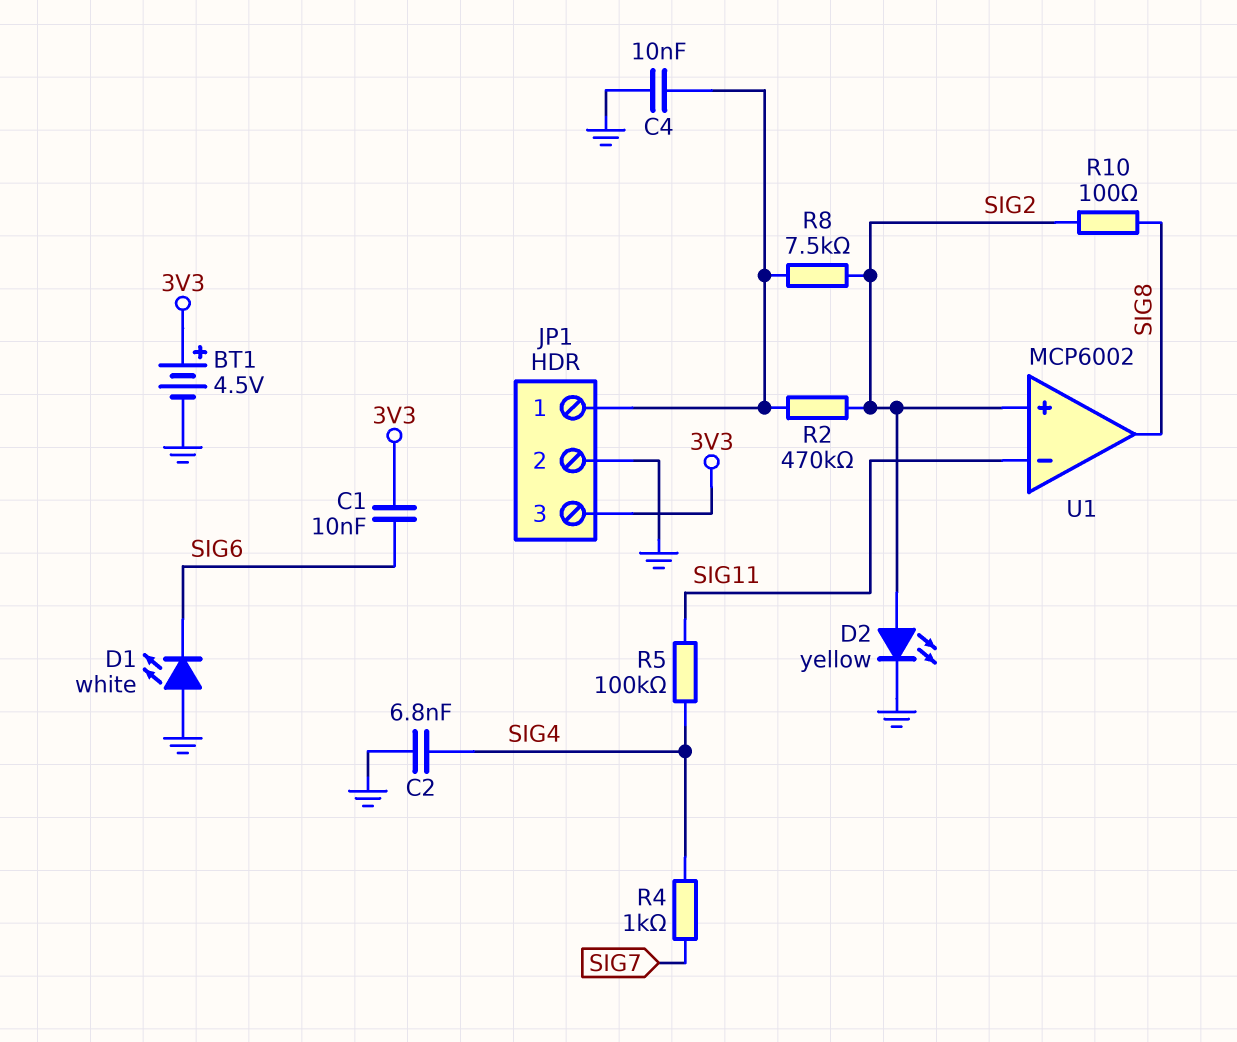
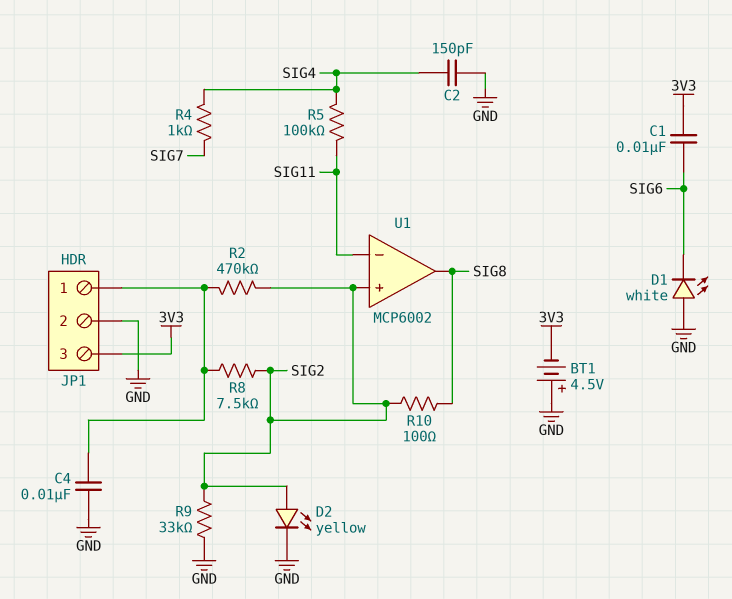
BT1: 4.5V (plus 3V3, minus GND) -> 4.5V (plus GND, minus 3V3)
C2: 6.8nF (GND, SIG4) -> 150pF (GND, SIG4)
R9: none -> 33k (GND, SIG2)

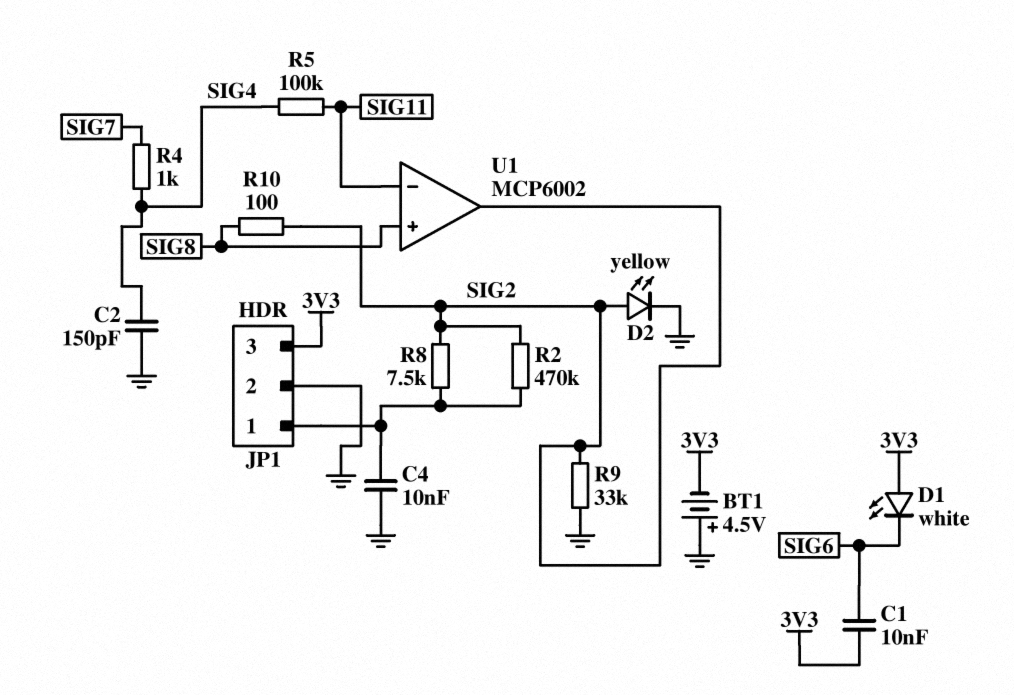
D1: LED white (A GND, K SIG6) -> LED white (A 3V3, K SIG6)
U1 pin in+: SIG2 -> SIG8
U1 pin out: SIG8 -> SIG2

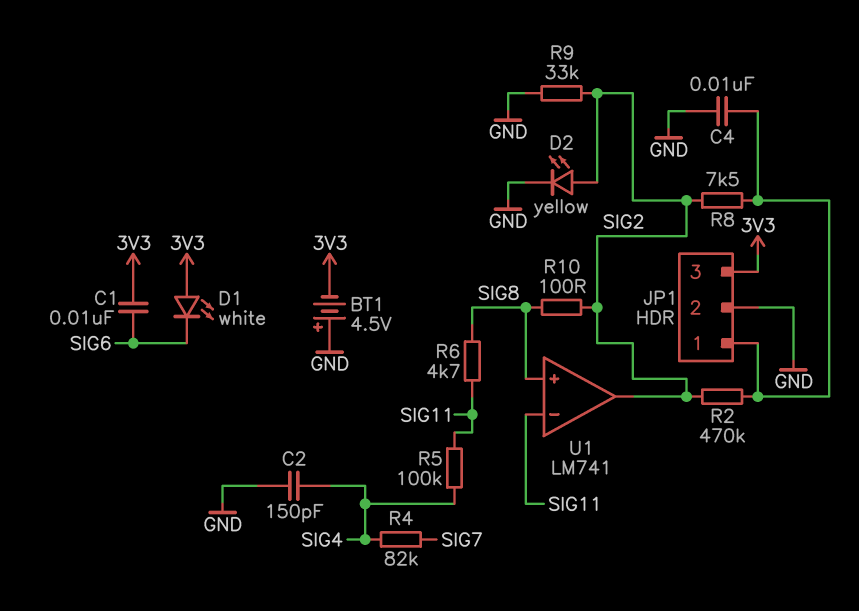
R4: 1k (SIG4, SIG7) -> 82k (SIG4, SIG7)
R6: none -> 4.7k (SIG8, SIG11)
U1: MCP6002 -> LM741

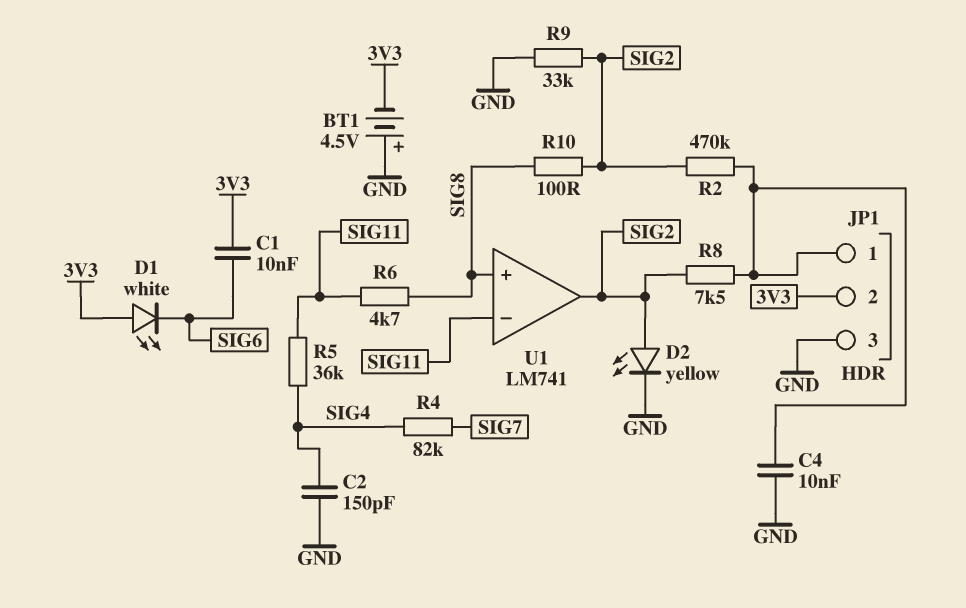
JP1 pin 2: GND -> 3V3
JP1 pin 3: 3V3 -> GND
R5: 100k (SIG4, SIG11) -> 36k (SIG4, SIG11)

